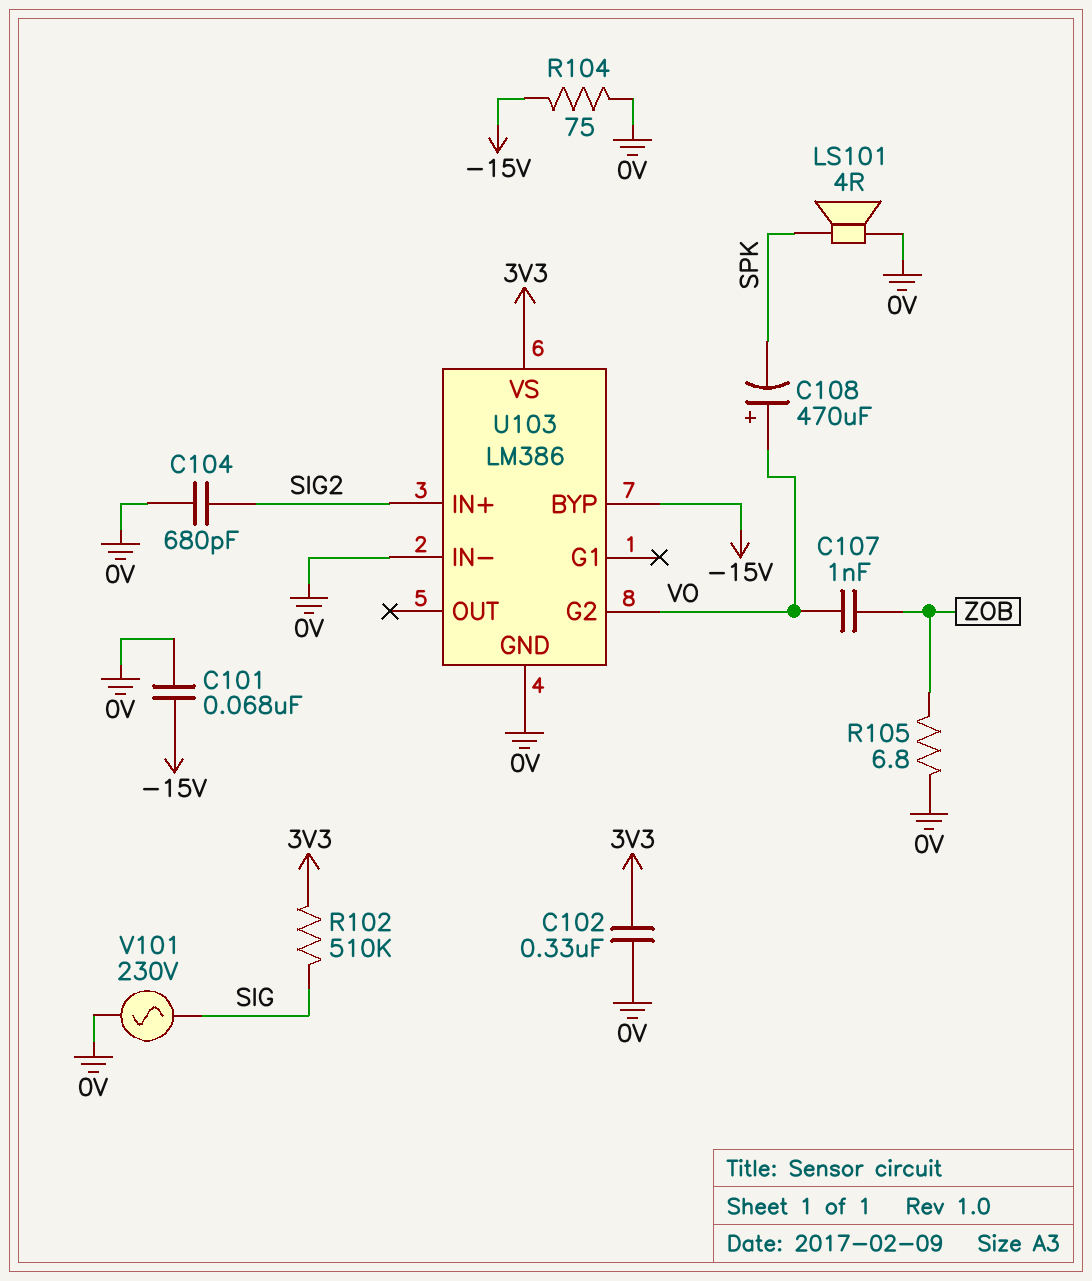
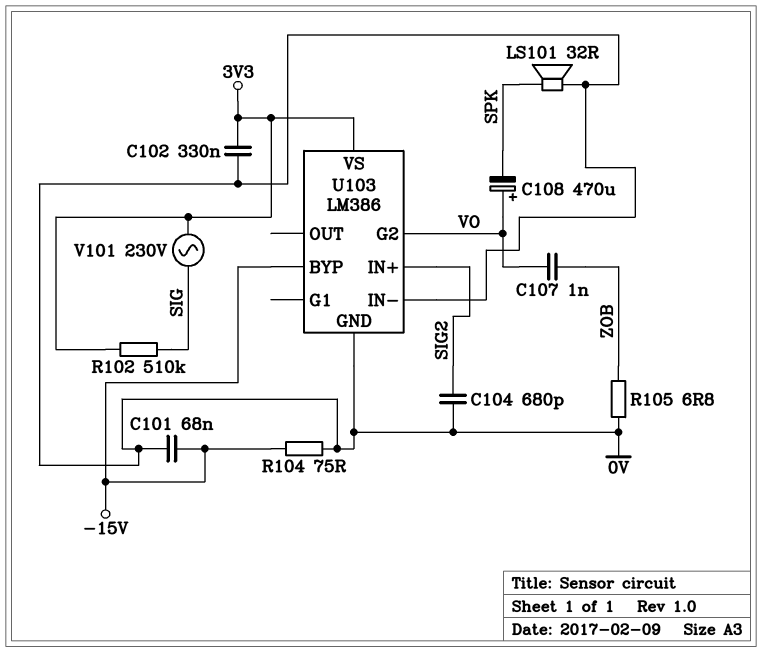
LS101: speaker 4R (0V, SPK) -> speaker 32R (0V, SPK)
V101: AC 230V (0V, SIG) -> AC 230V (3V3, SIG)

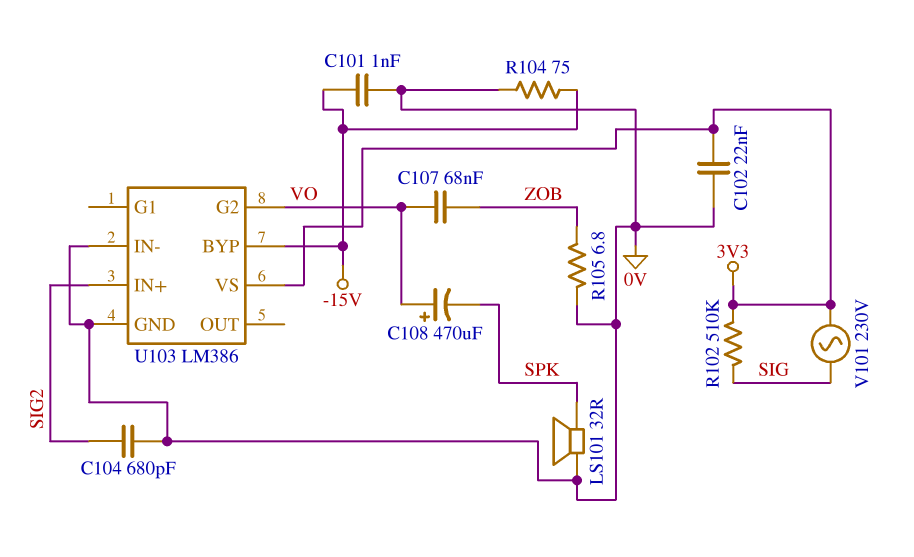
C101: 68nF (-15V, 0V) -> 1nF (-15V, 0V)
C102: 330nF (0V, 3V3) -> 22nF (0V, 3V3)
C107: 1nF (VO, ZOB) -> 68nF (VO, ZOB)

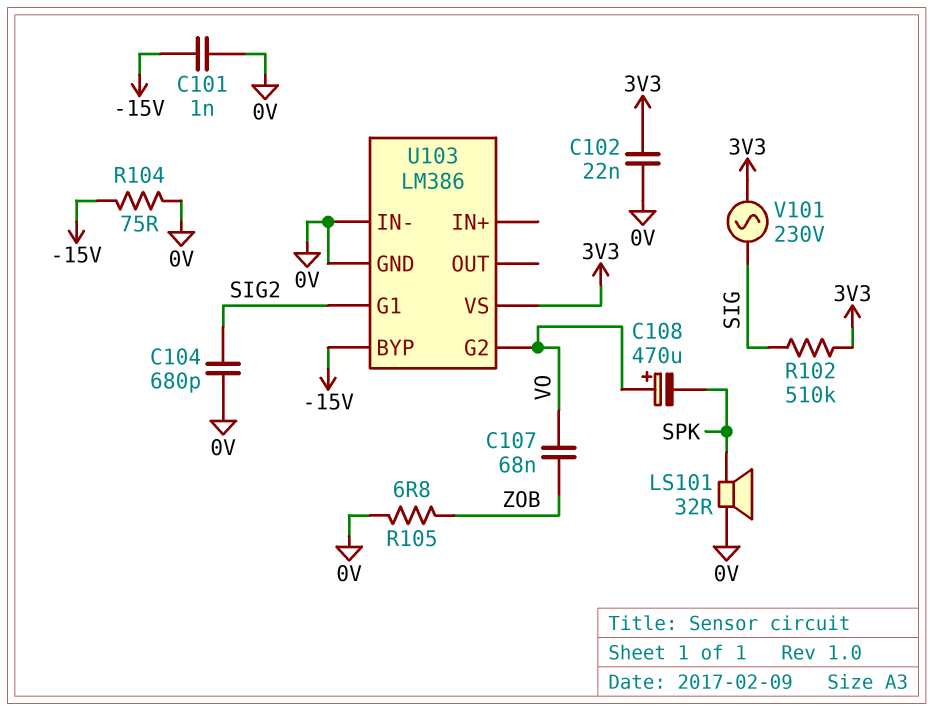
U103 pin G1: none -> SIG2
U103 pin IN+: SIG2 -> none

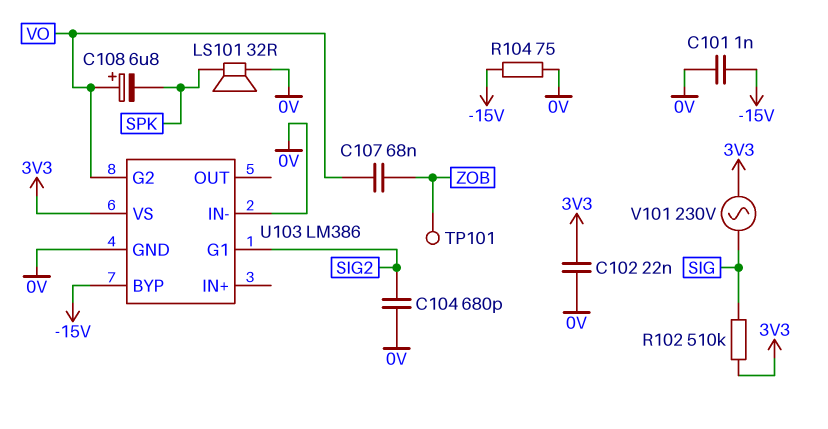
C108: 470uF (plus VO, minus SPK) -> 6.8uF (plus VO, minus SPK)
R105: 6.8 (0V, ZOB) -> none
TP101: none -> test point (ZOB)

